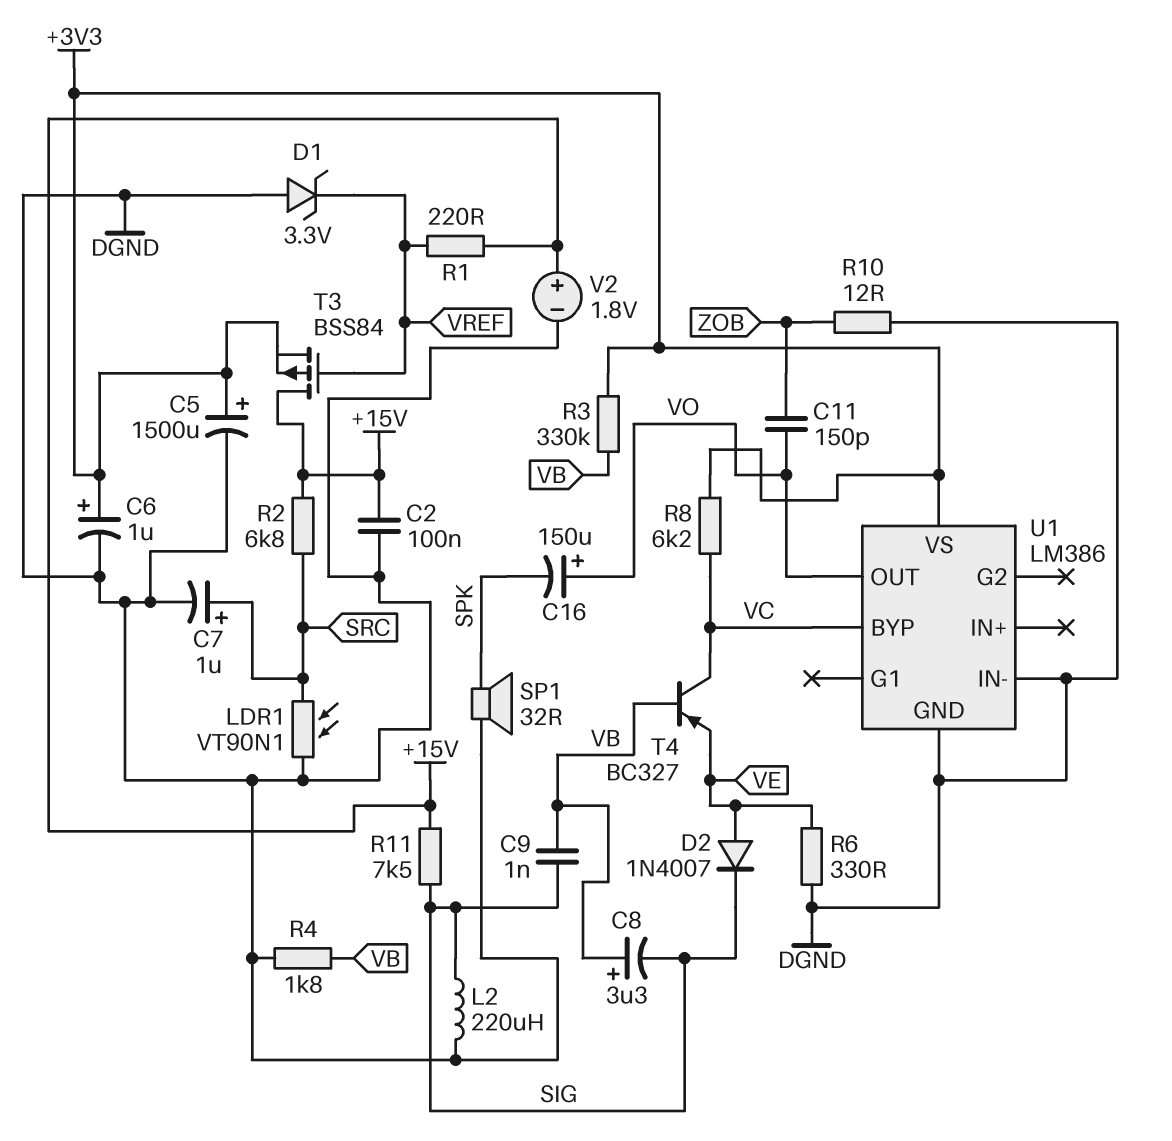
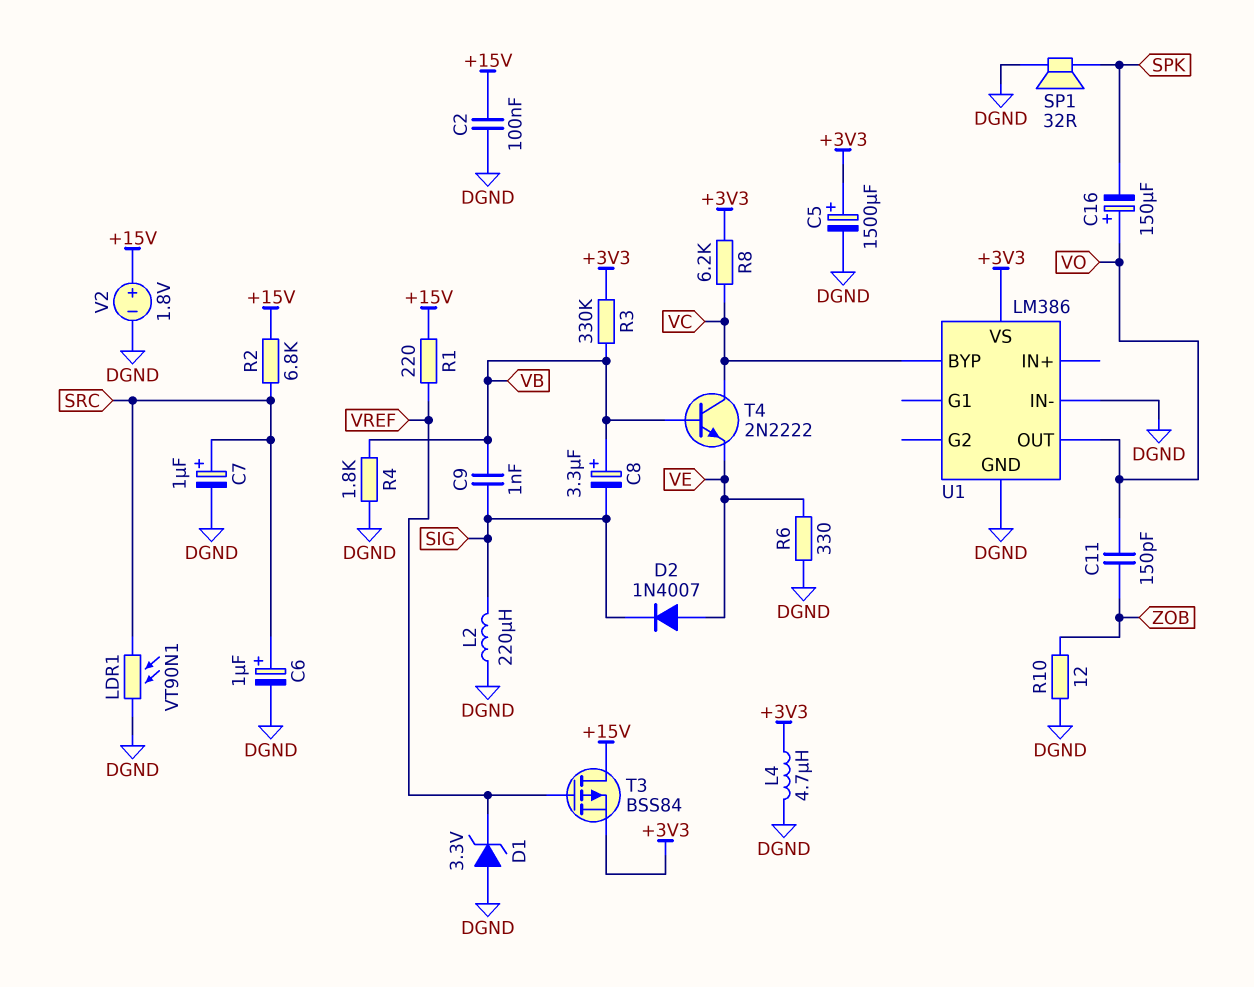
C6: 1uF (plus +3V3, minus DGND) -> 1uF (plus SRC, minus DGND)
L4: none -> 4.7uH (+3V3, DGND)
R11: 7.5k (+15V, SIG) -> none
T4: PNP BC327 (B VB, C VC, E VE) -> NPN 2N2222 (B VB, C VC, E VE)

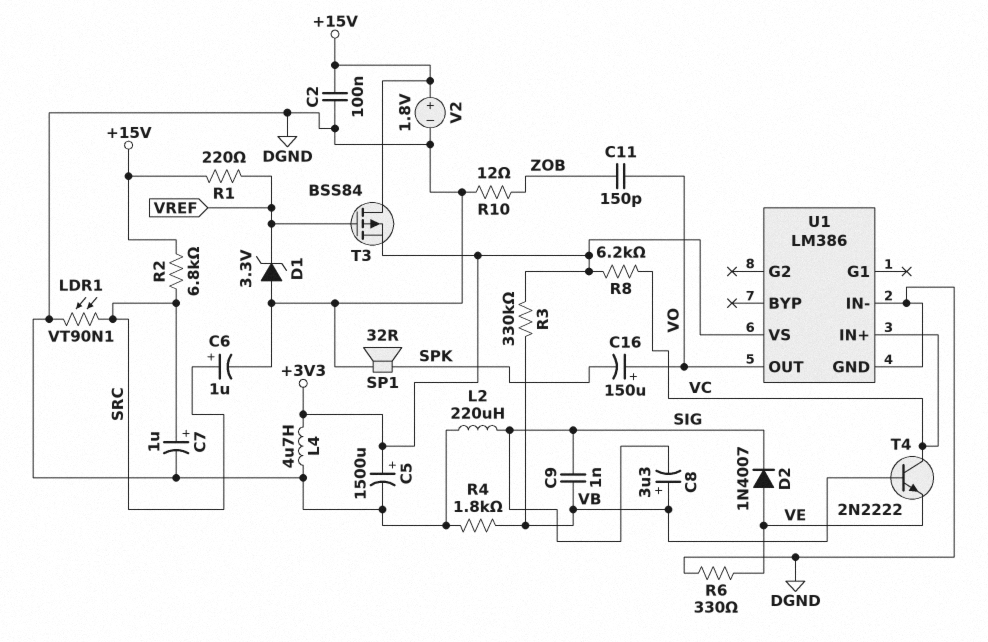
U1 pin BYP: VC -> none
U1 pin IN+: none -> VC

